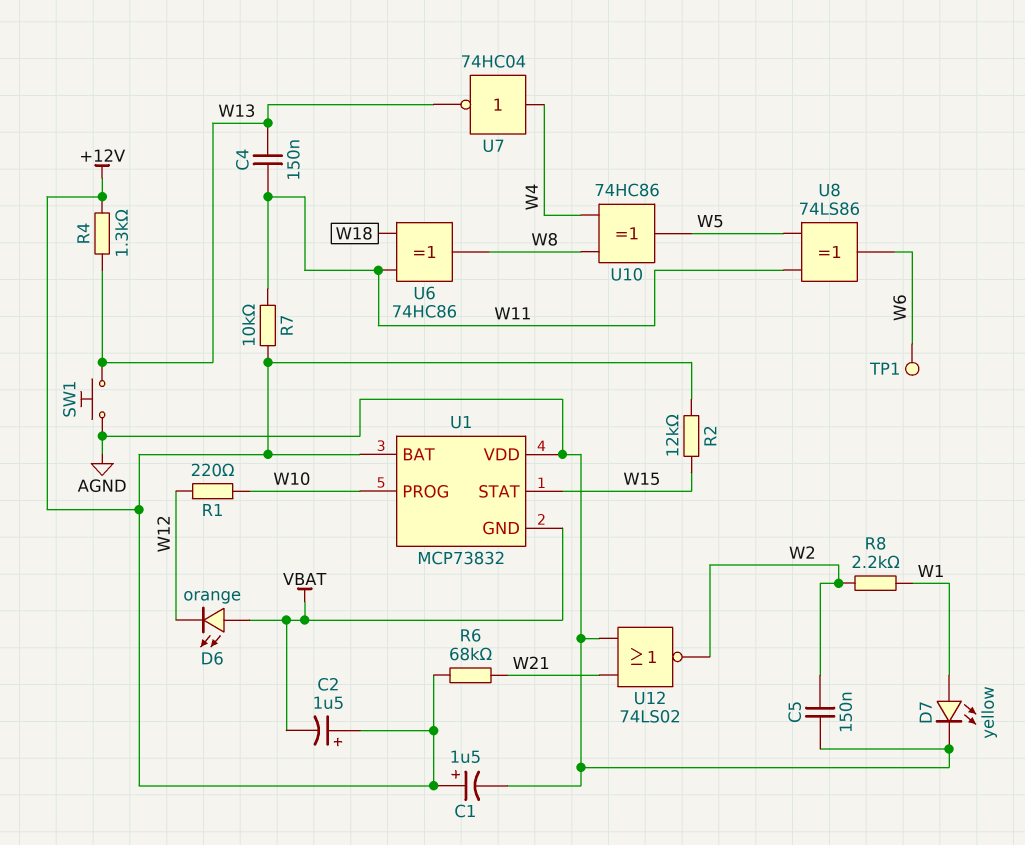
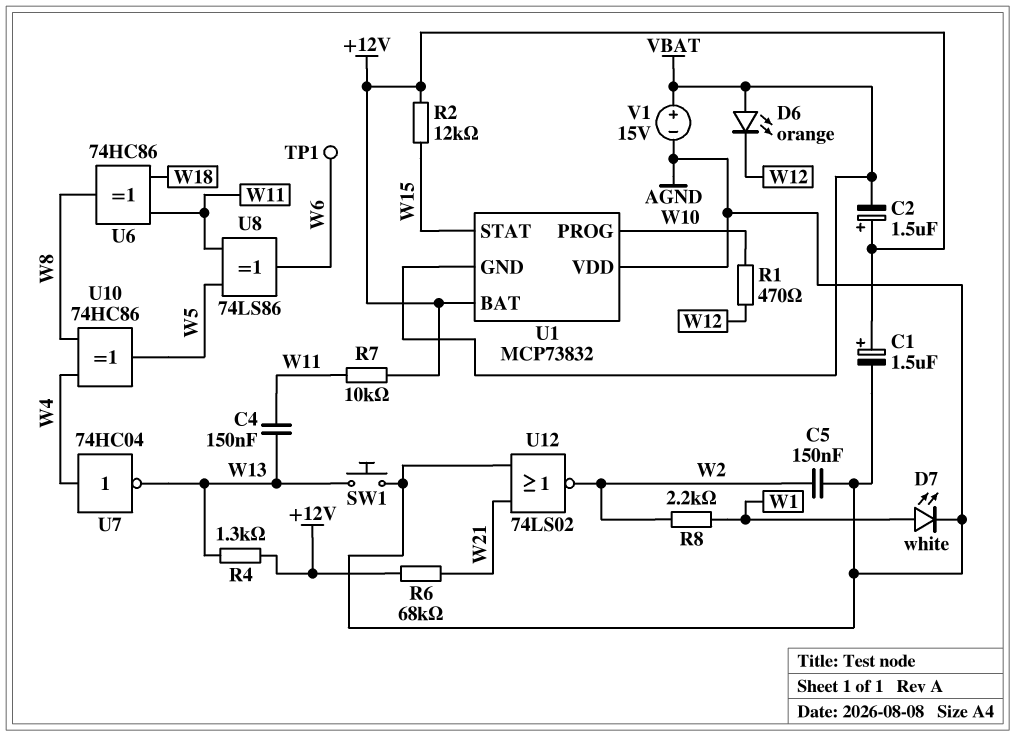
D7: LED yellow (A W1, K AGND) -> LED white (A W1, K AGND)
R1: 220 (W10, W12) -> 470 (W10, W12)
V1: none -> 15V (plus VBAT, minus AGND)

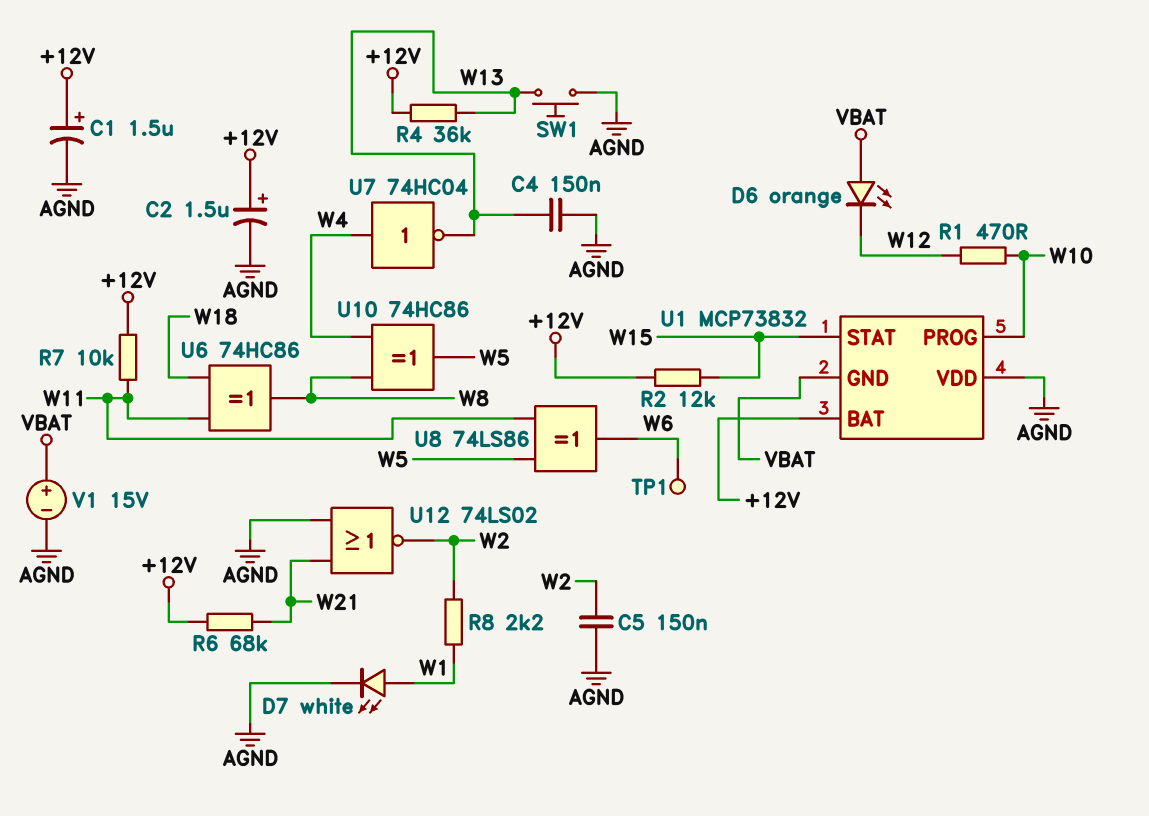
C2: 1.5uF (plus +12V, minus VBAT) -> 1.5uF (plus +12V, minus AGND)
C4: 150nF (W11, W13) -> 150nF (AGND, W13)
R4: 1.3k (+12V, W13) -> 36k (+12V, W13)

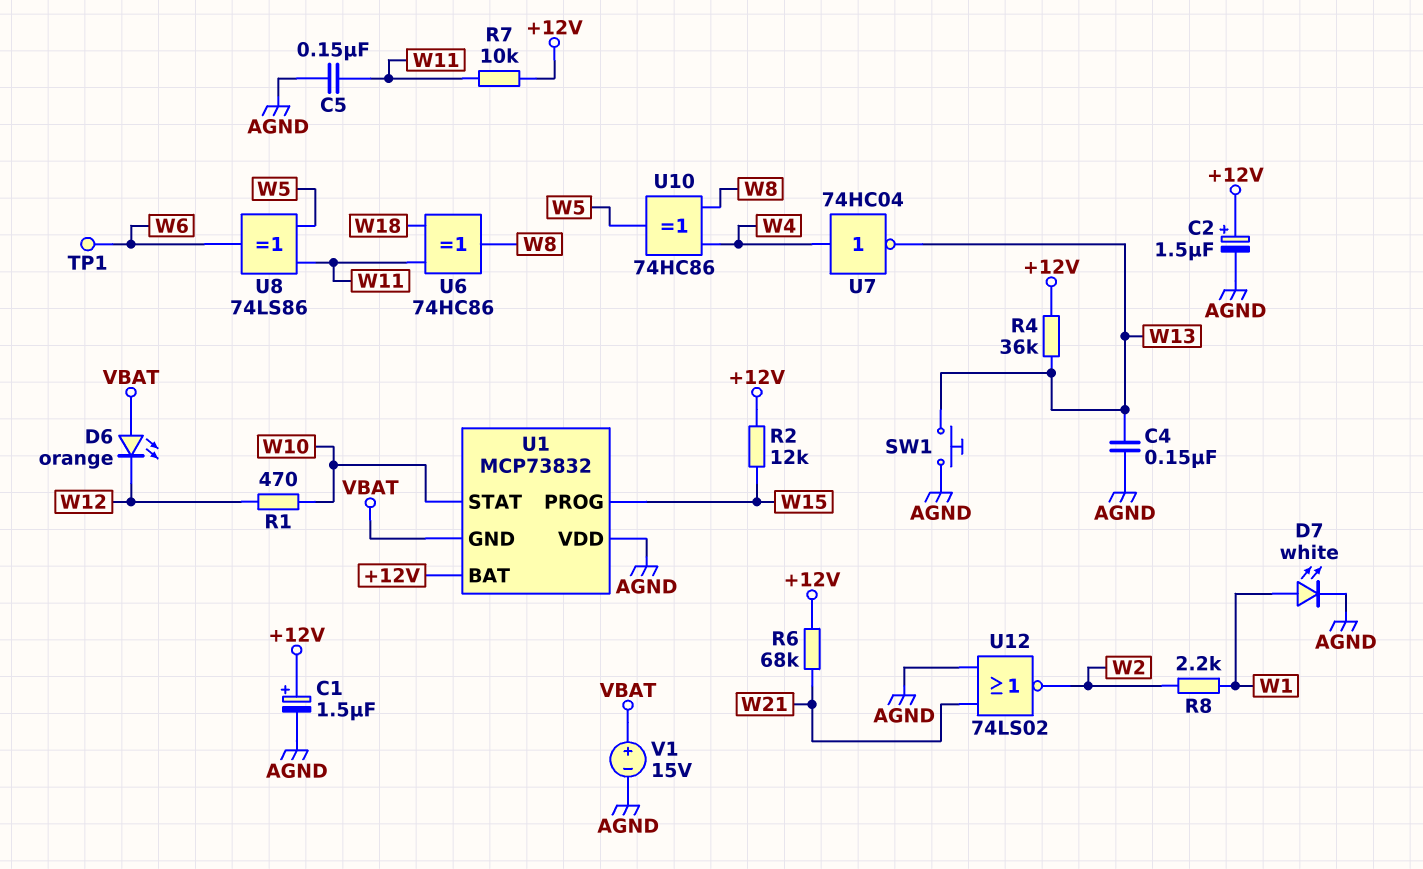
C5: 150nF (AGND, W2) -> 150nF (AGND, W11)
U1 pin PROG: W10 -> W15
U1 pin STAT: W15 -> W10

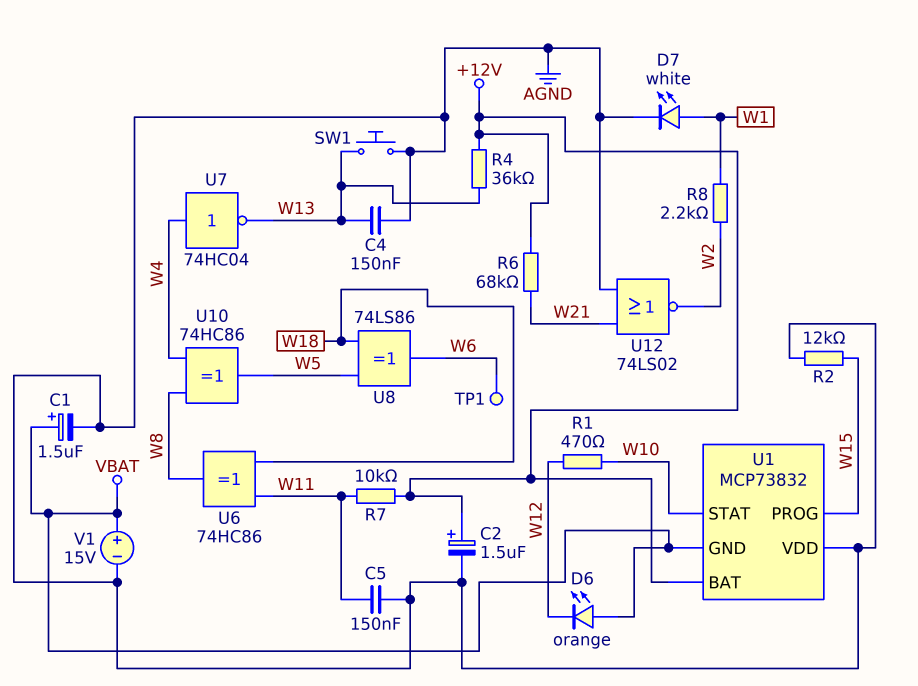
C1: 1.5uF (plus +12V, minus AGND) -> 1.5uF (plus VBAT, minus AGND)
R2: 12k (+12V, W15) -> 12k (AGND, W15)
U8: XOR 74LS86 (in W5, in W11, out W6) -> XOR 74LS86 (in W5, in W18, out W6)

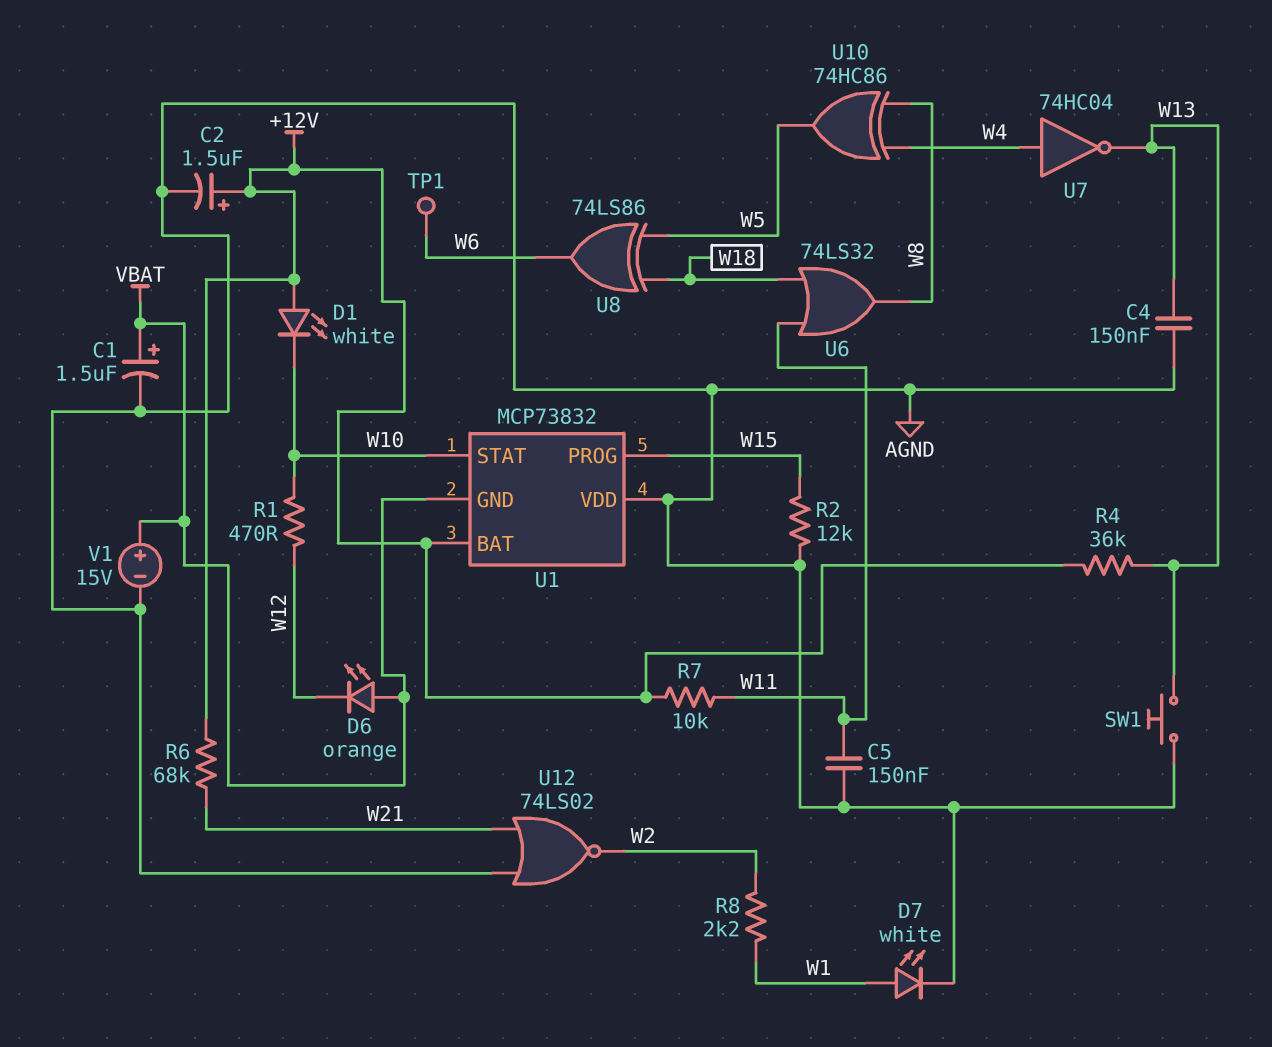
D1: none -> LED white (A +12V, K W10)
U6: XOR 74HC86 (in W11, in W18, out W8) -> OR 74LS32 (in W11, in W18, out W8)

